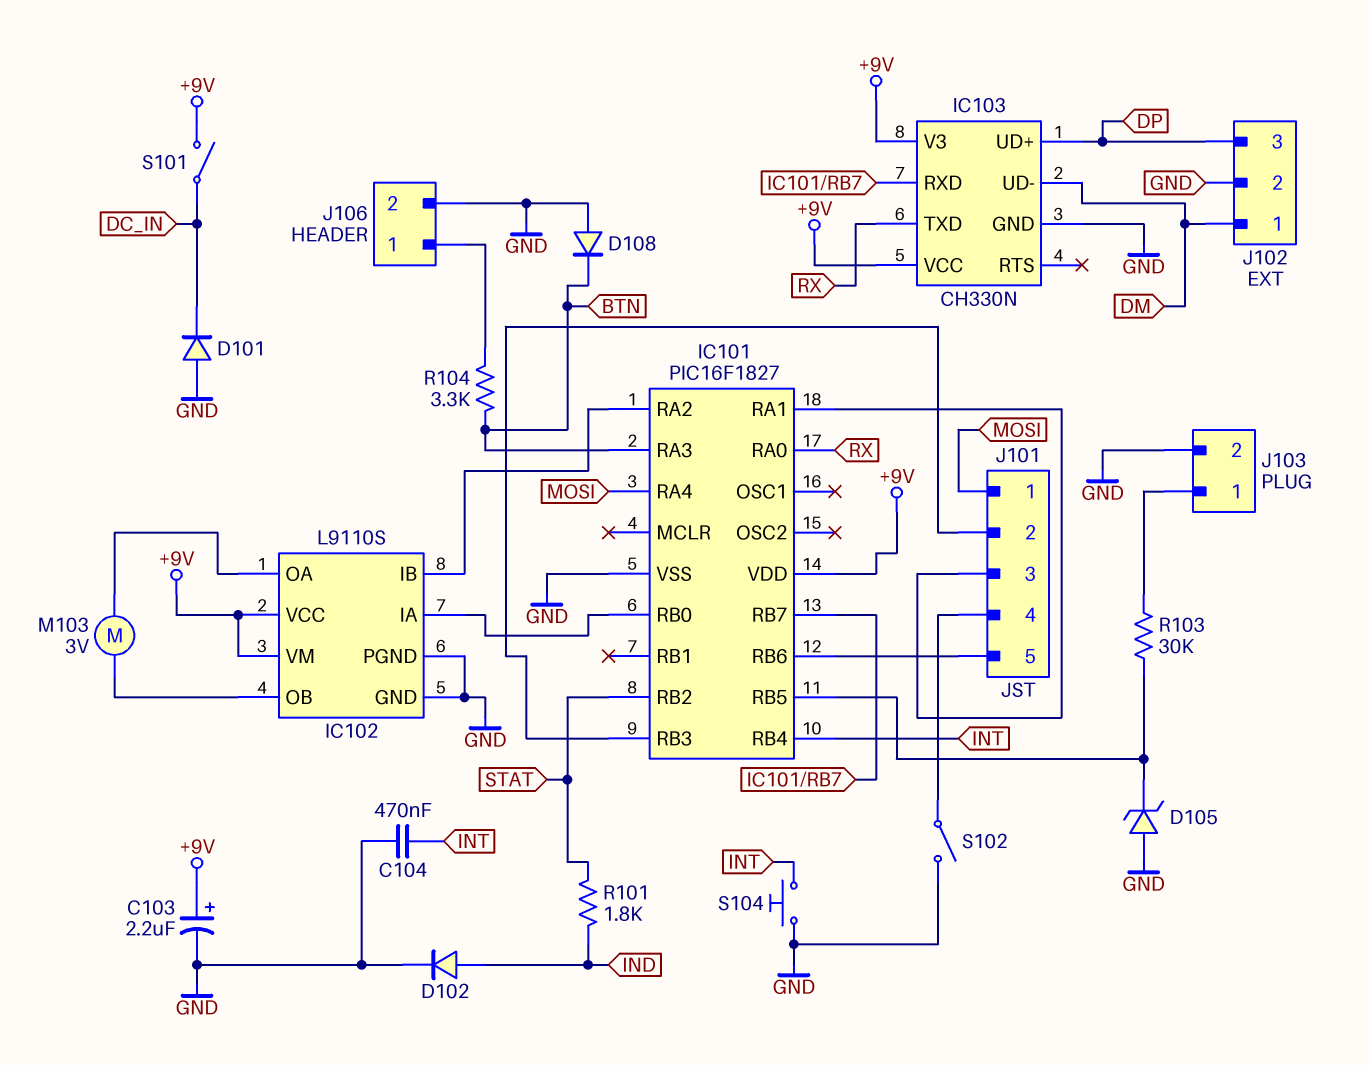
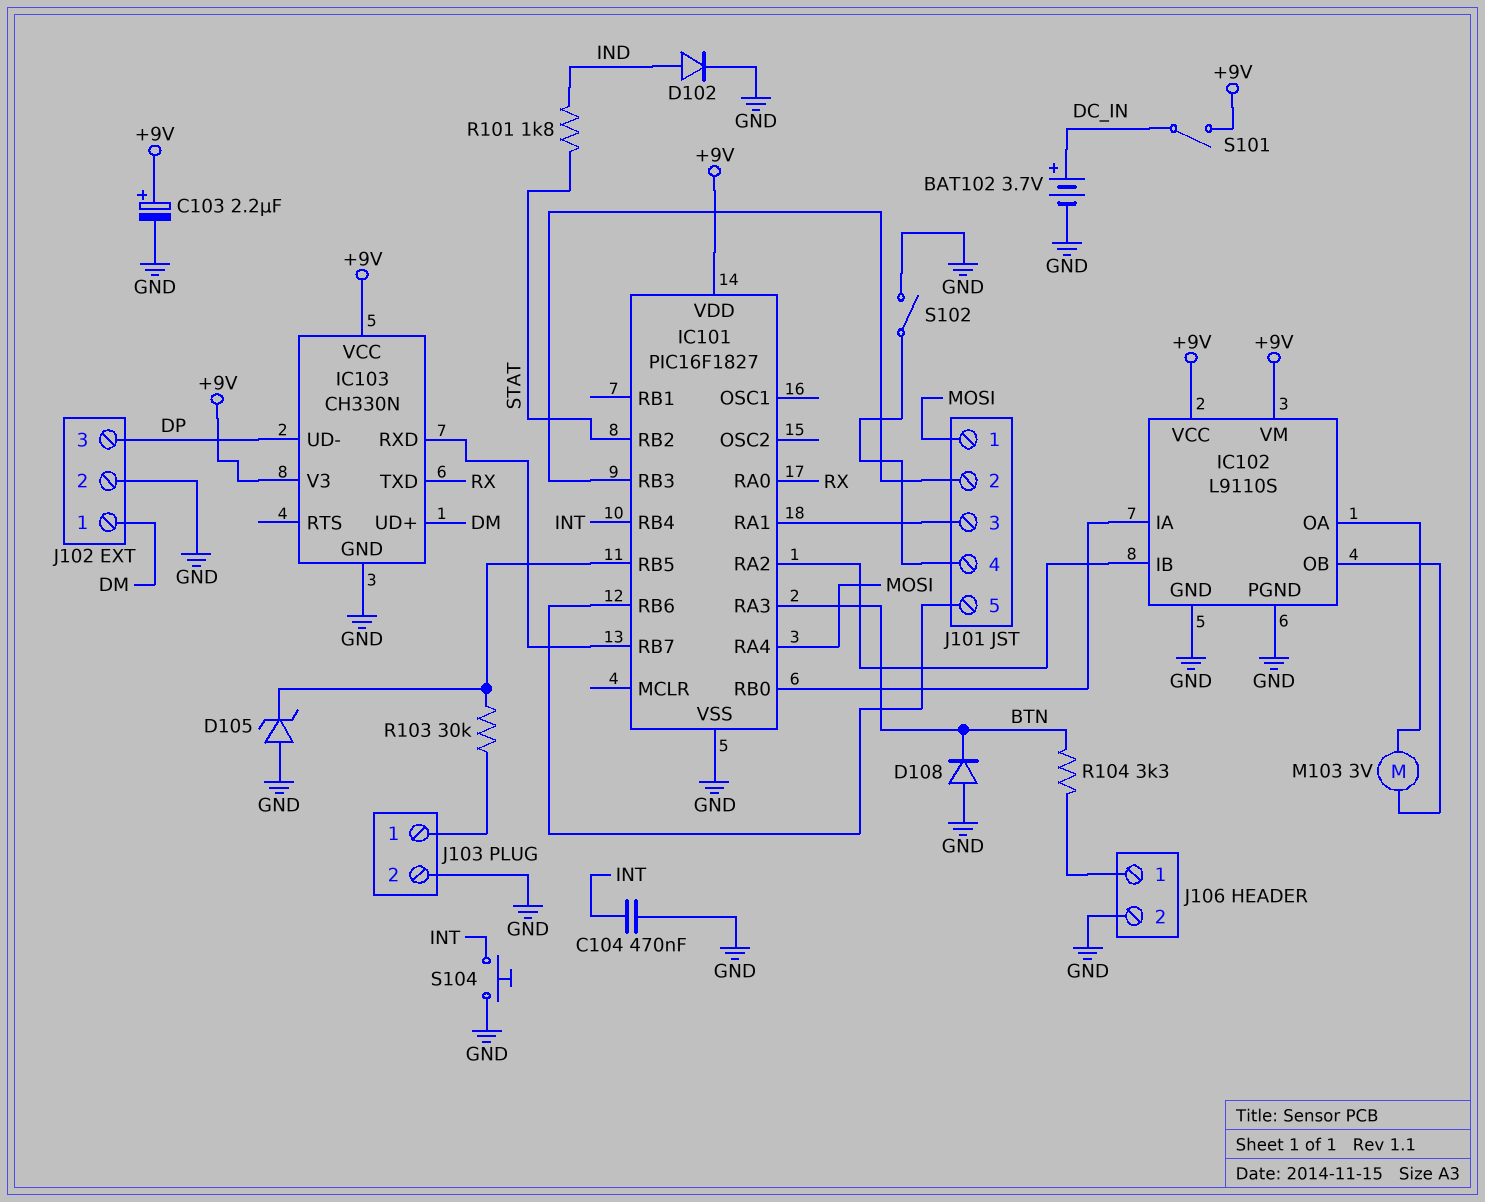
BAT102: none -> 3.7V (plus DC_IN, minus GND)
D101: diode (A GND, K DC_IN) -> none
IC103 pin UD+: DP -> DM
IC103 pin UD-: DM -> DP

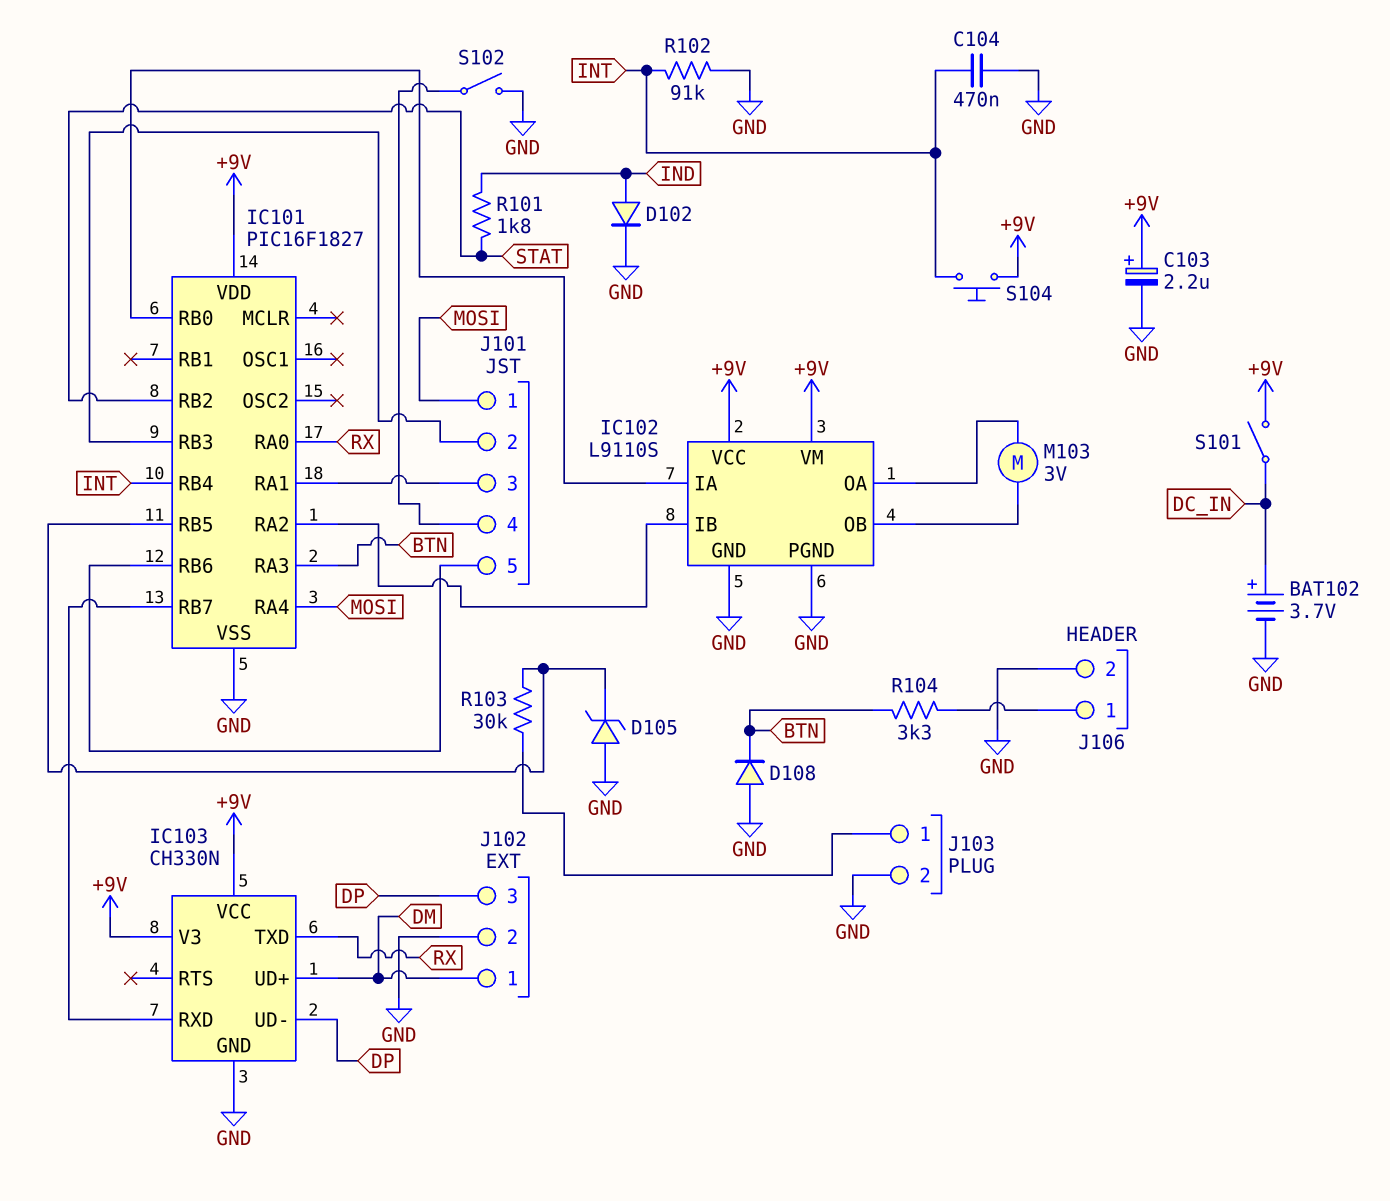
R102: none -> 91k (GND, INT)
S104: button (GND, INT) -> button (+9V, INT)

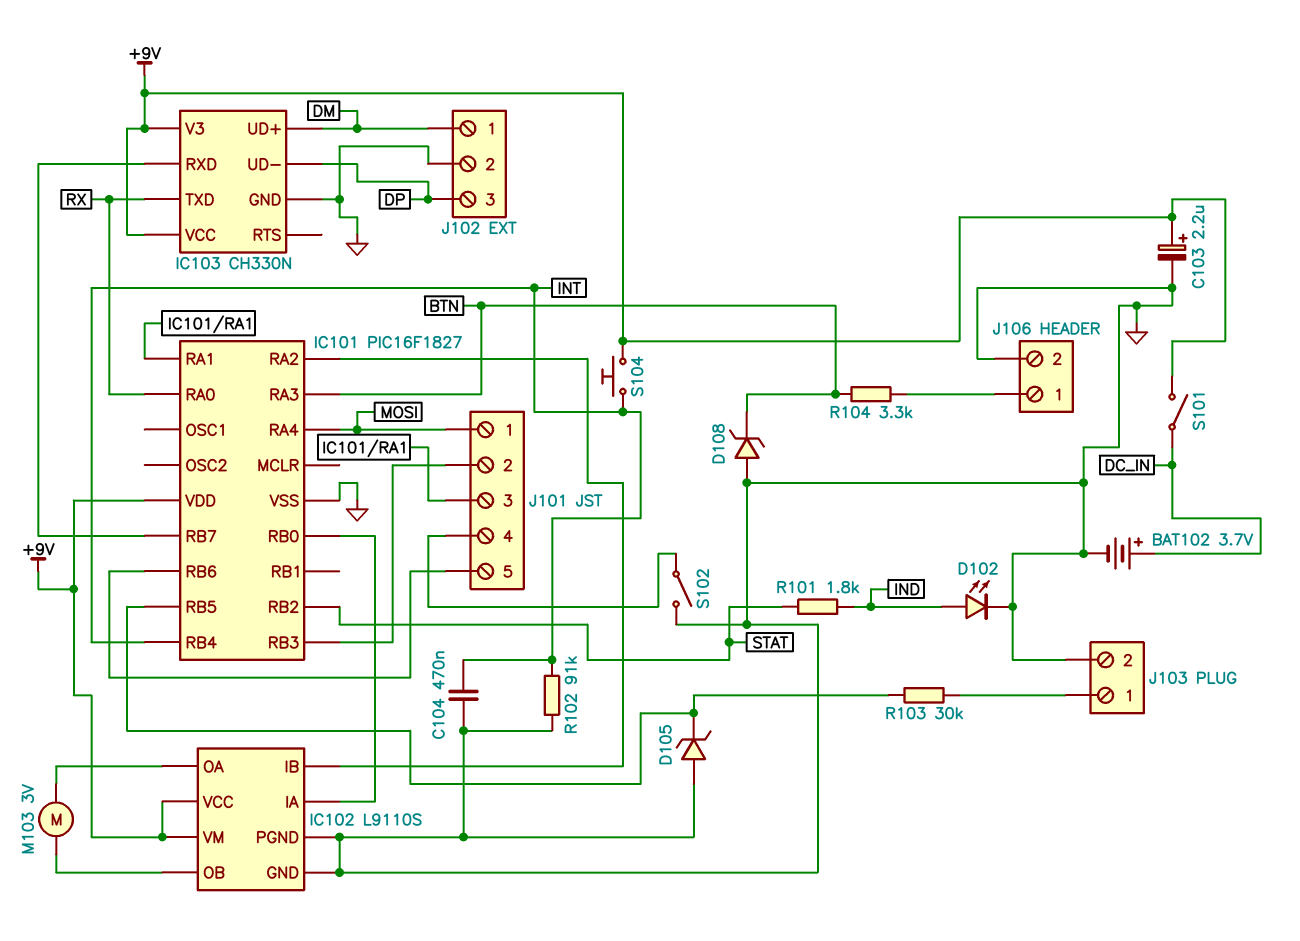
D102: diode (A IND, K GND) -> LED (A IND, K GND)
D108: diode (A GND, K BTN) -> zener (A GND, K BTN)

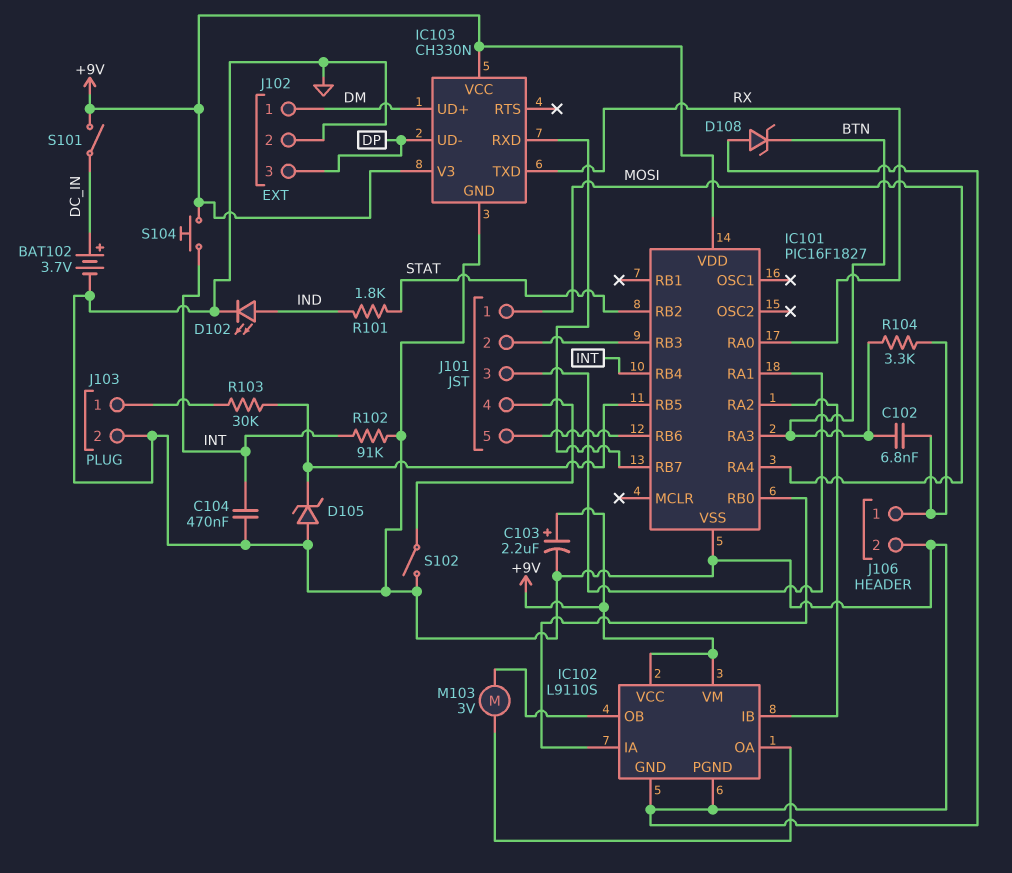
C102: none -> 6.8nF (BTN, J106/1)

